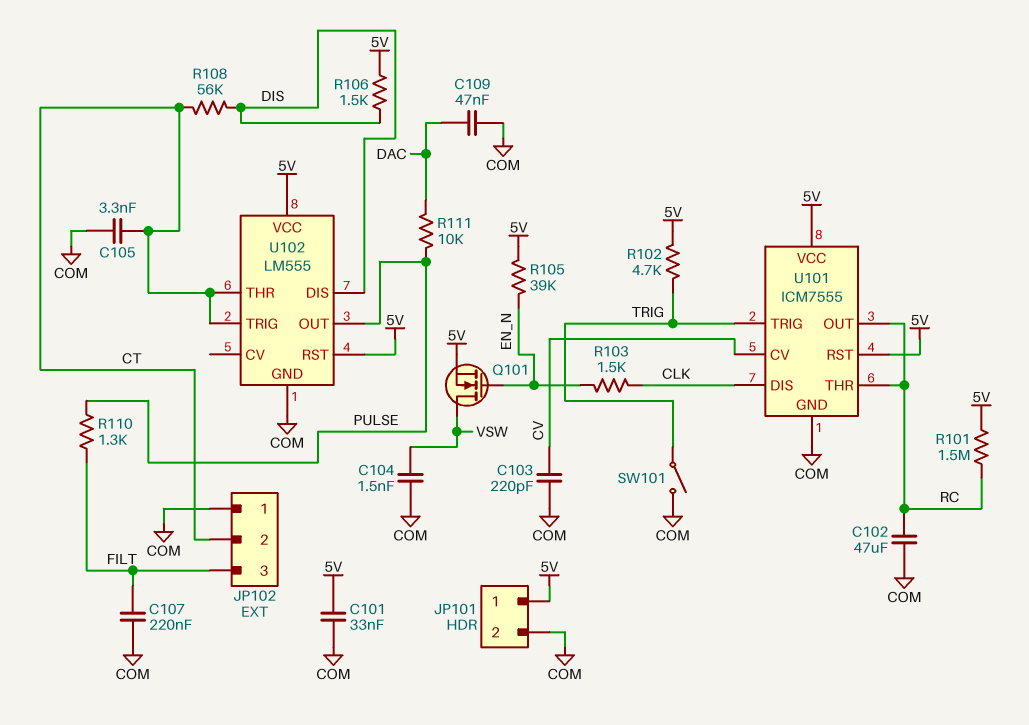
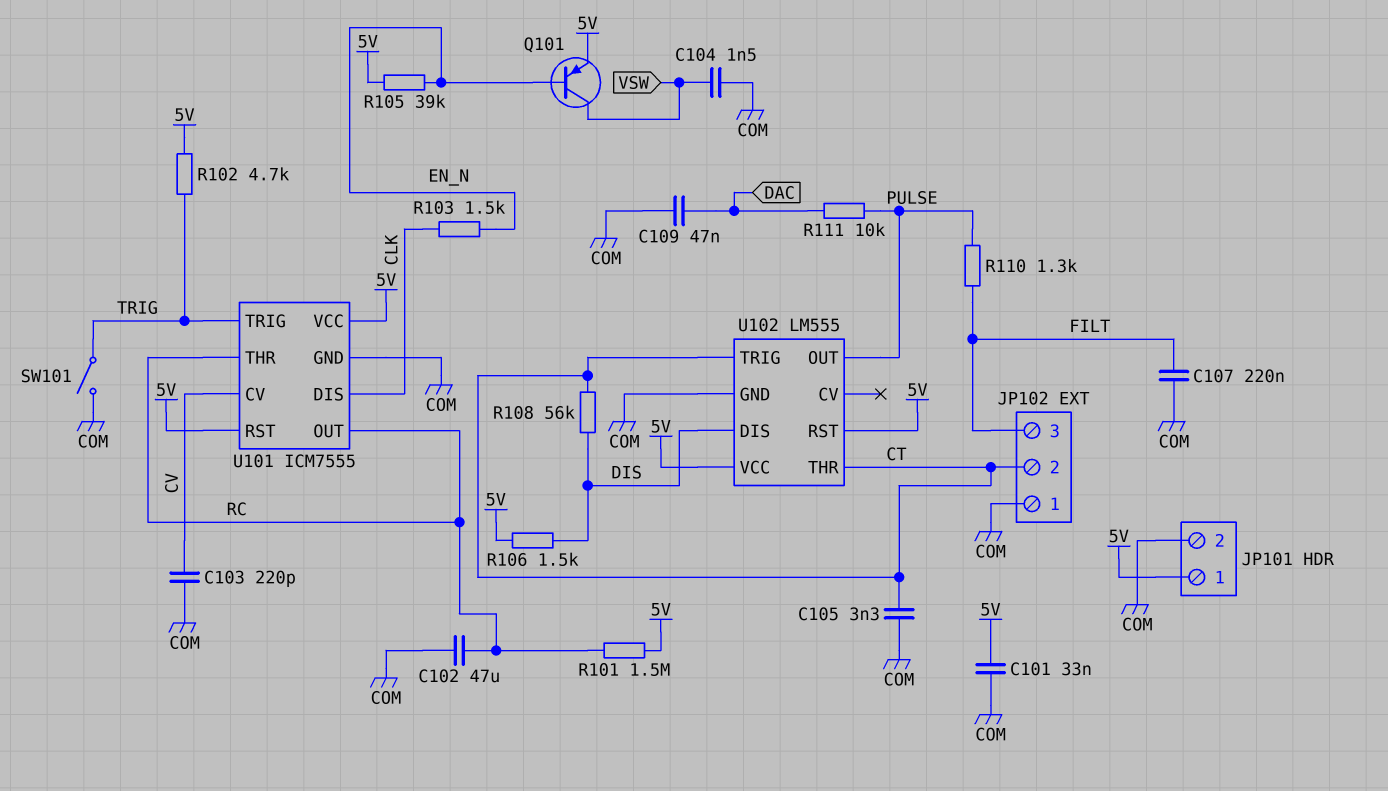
Q101: NMOS (G EN_N, D VSW, S 5V) -> PNP (B EN_N, C VSW, E 5V)

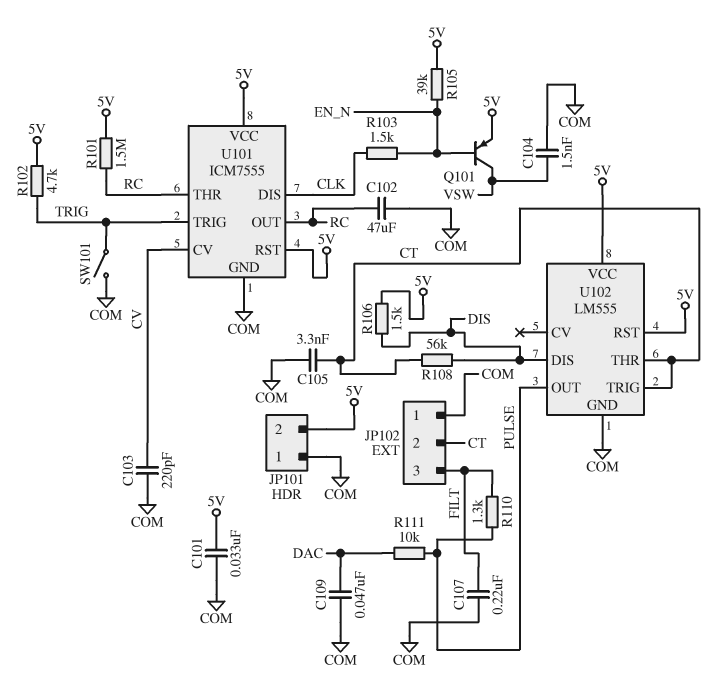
JP101 pin 1: 5V -> COM
JP101 pin 2: COM -> 5V

